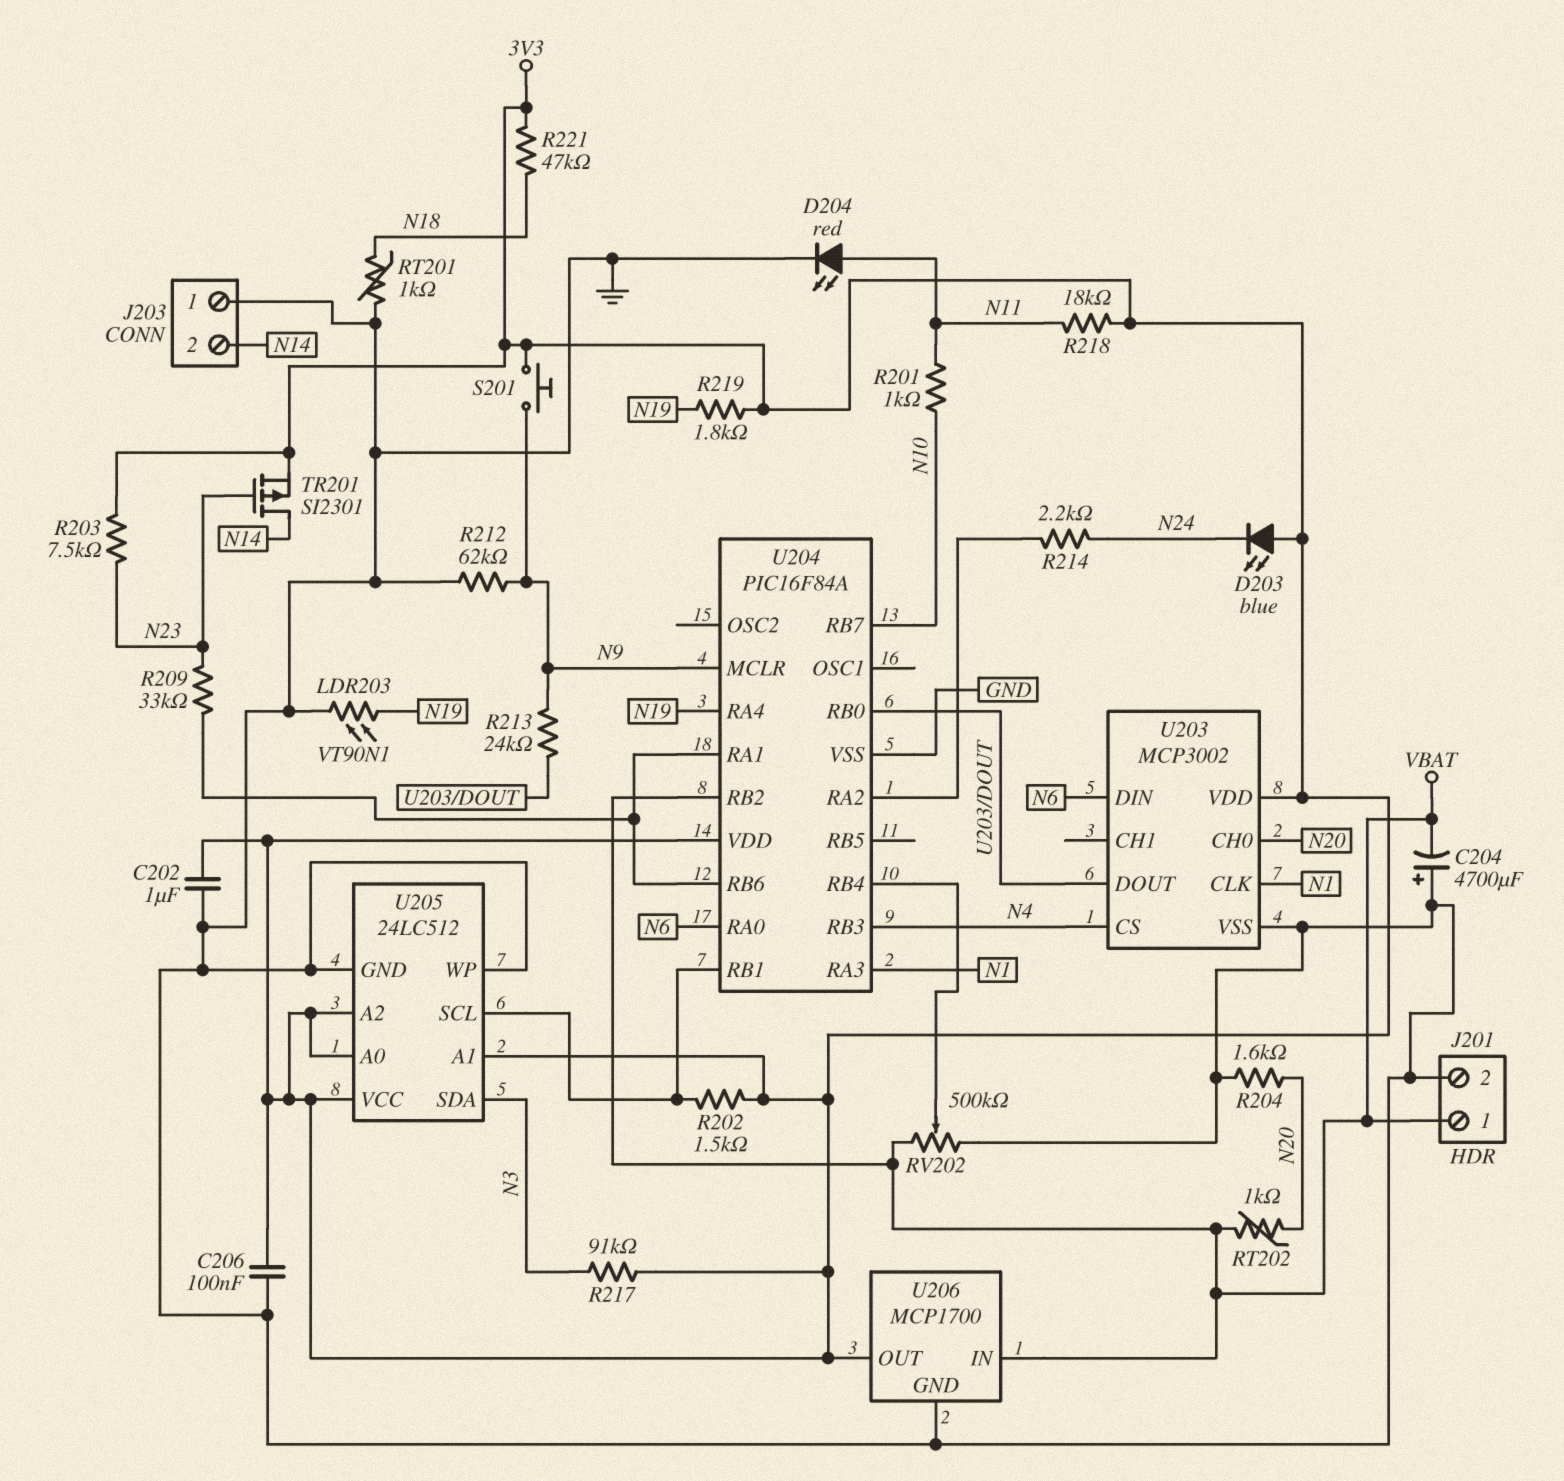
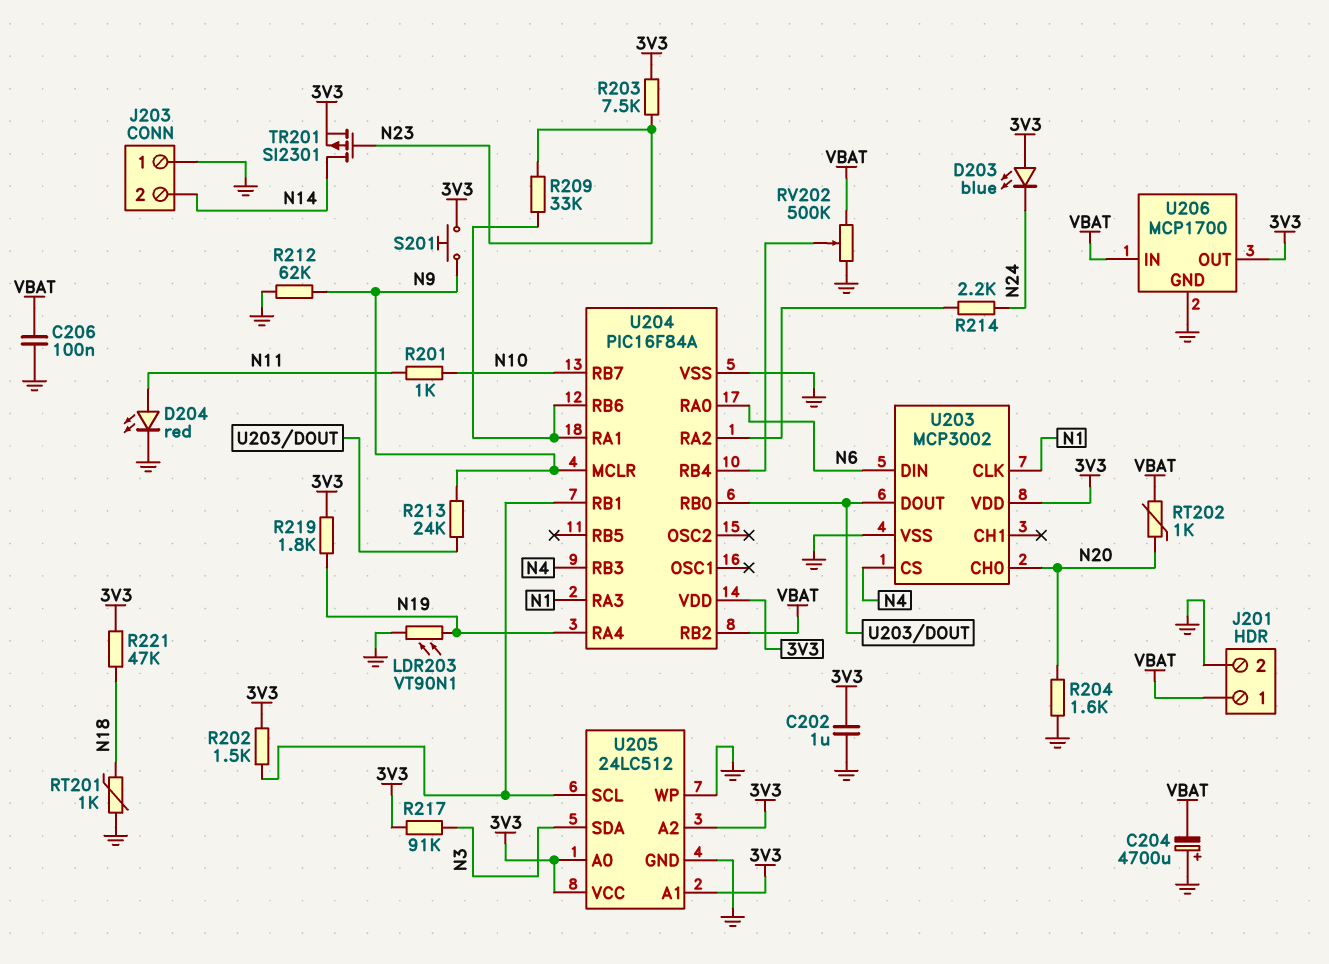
C206: 100nF (3V3, GND) -> 100nF (GND, VBAT)
R218: 18k (3V3, N11) -> none

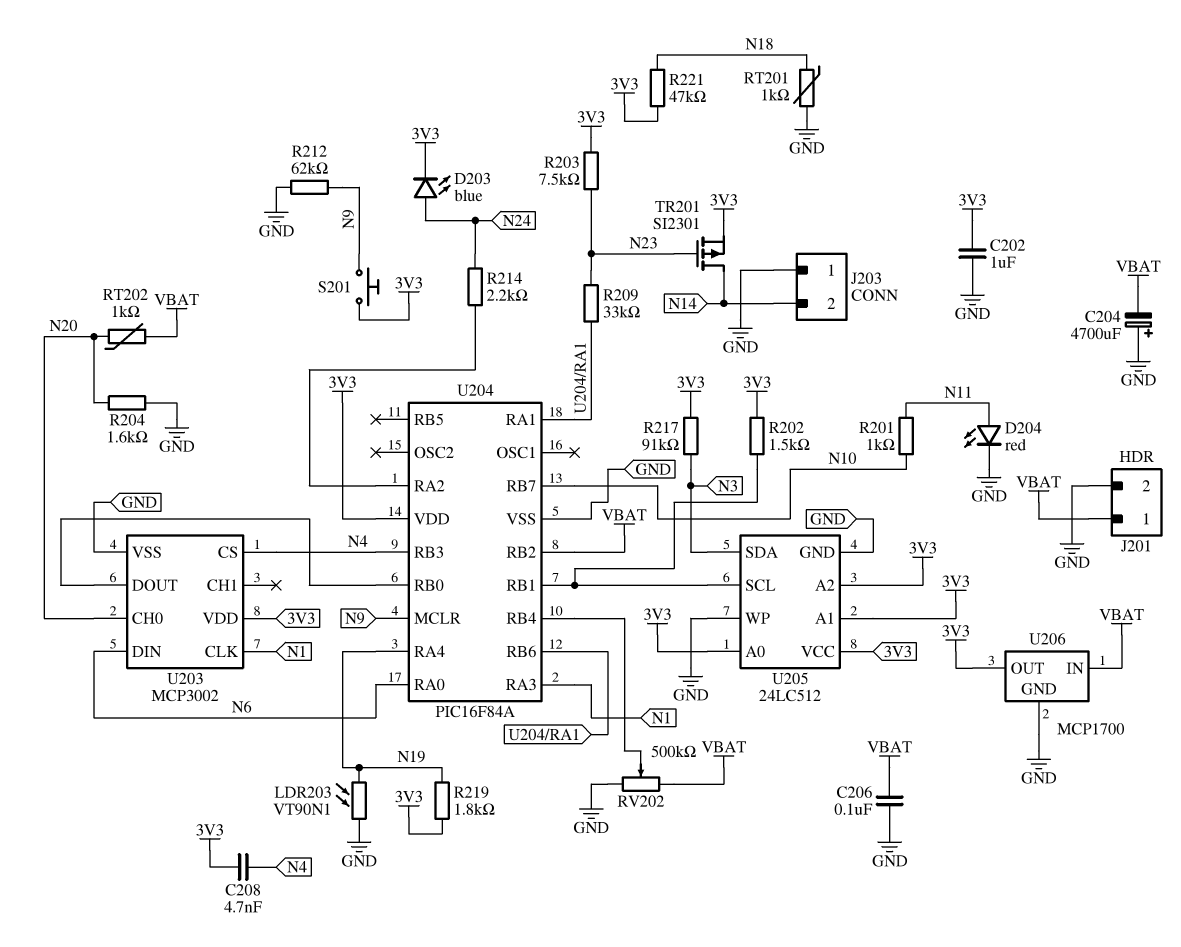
C208: none -> 4.7nF (3V3, N4)
D203: LED blue (A 3V3, K N24) -> LED blue (A N24, K 3V3)
R213: 24k (N9, U203/DOUT) -> none

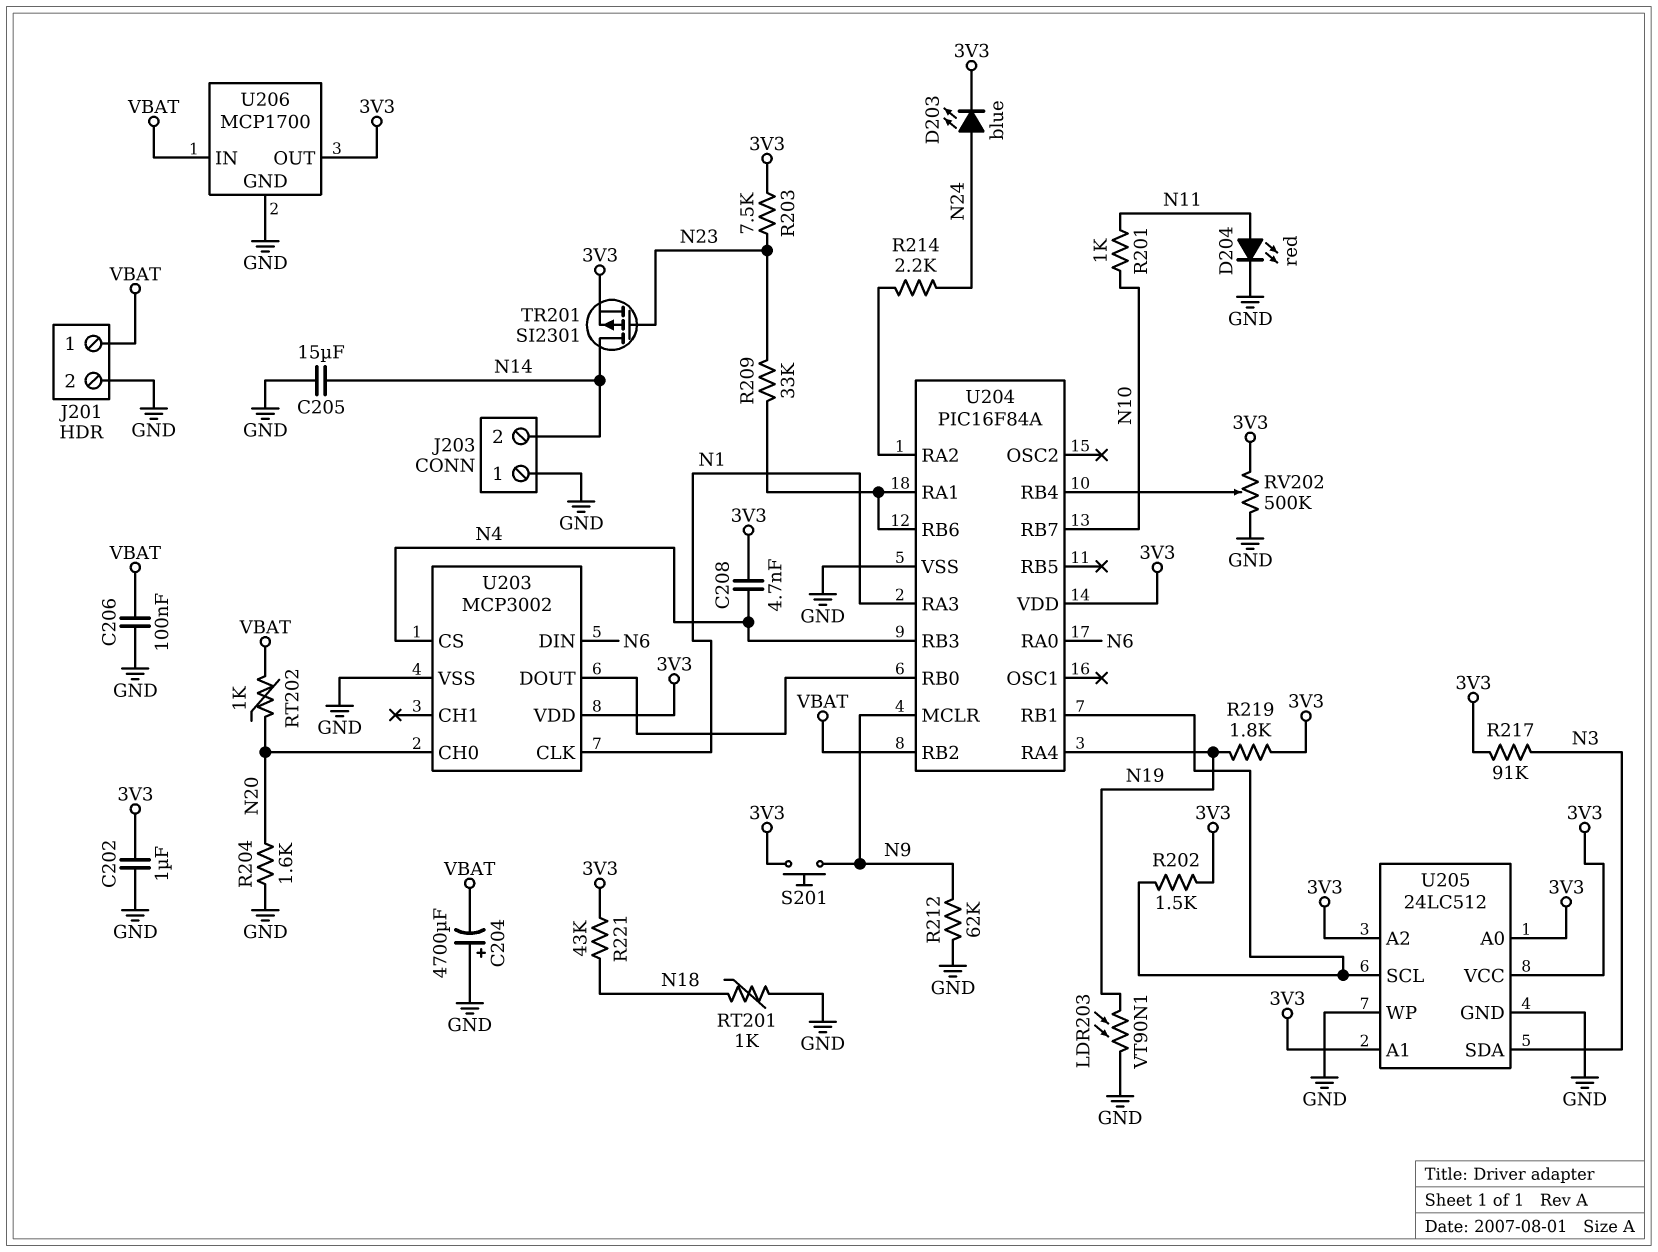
C205: none -> 15uF (GND, N14)
R221: 47k (3V3, N18) -> 43k (3V3, N18)
RV202: 500k (GND, VBAT, wiper U204/RB4) -> 500k (3V3, GND, wiper U204/RB4)

